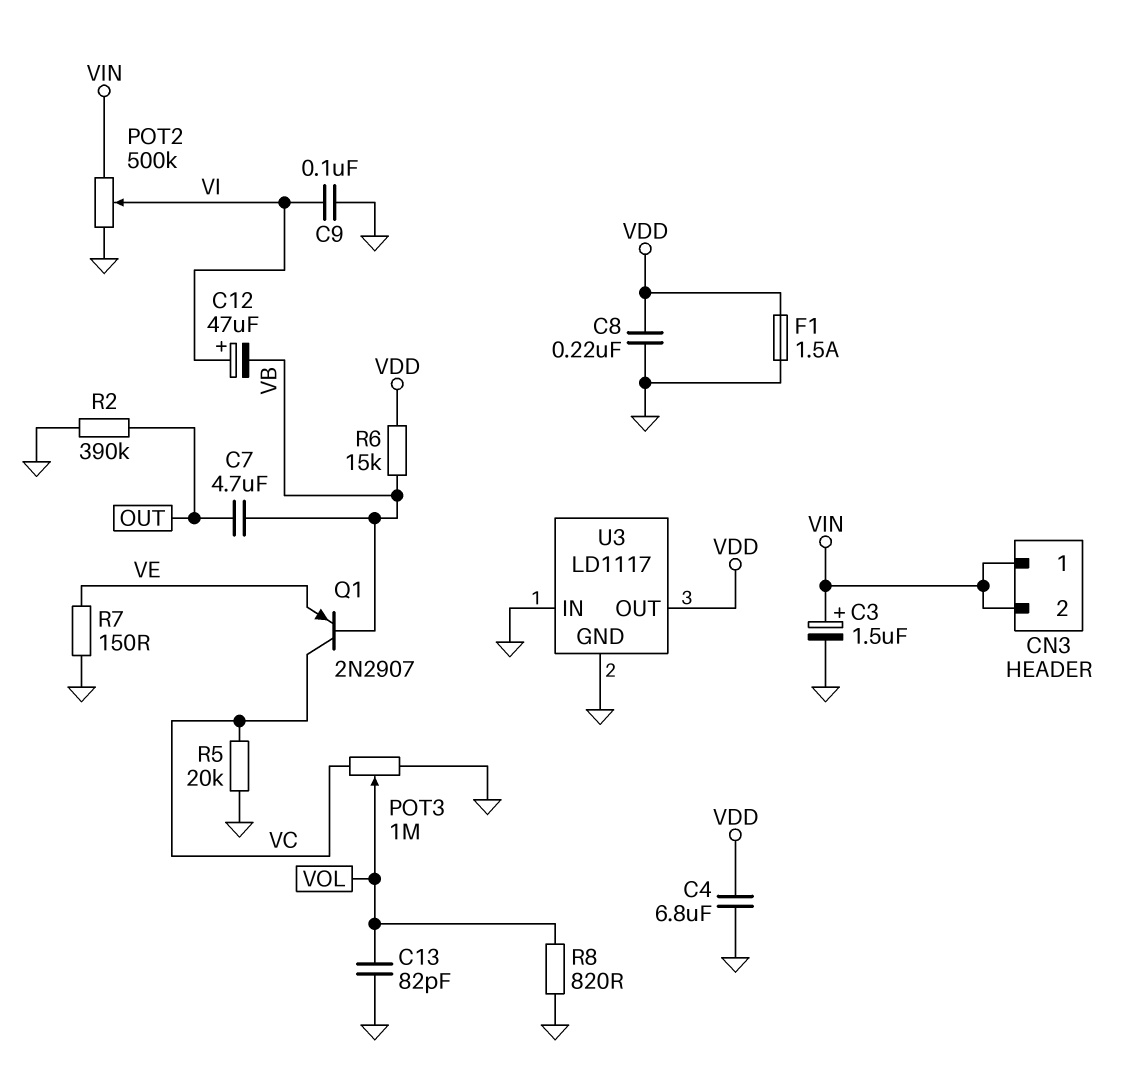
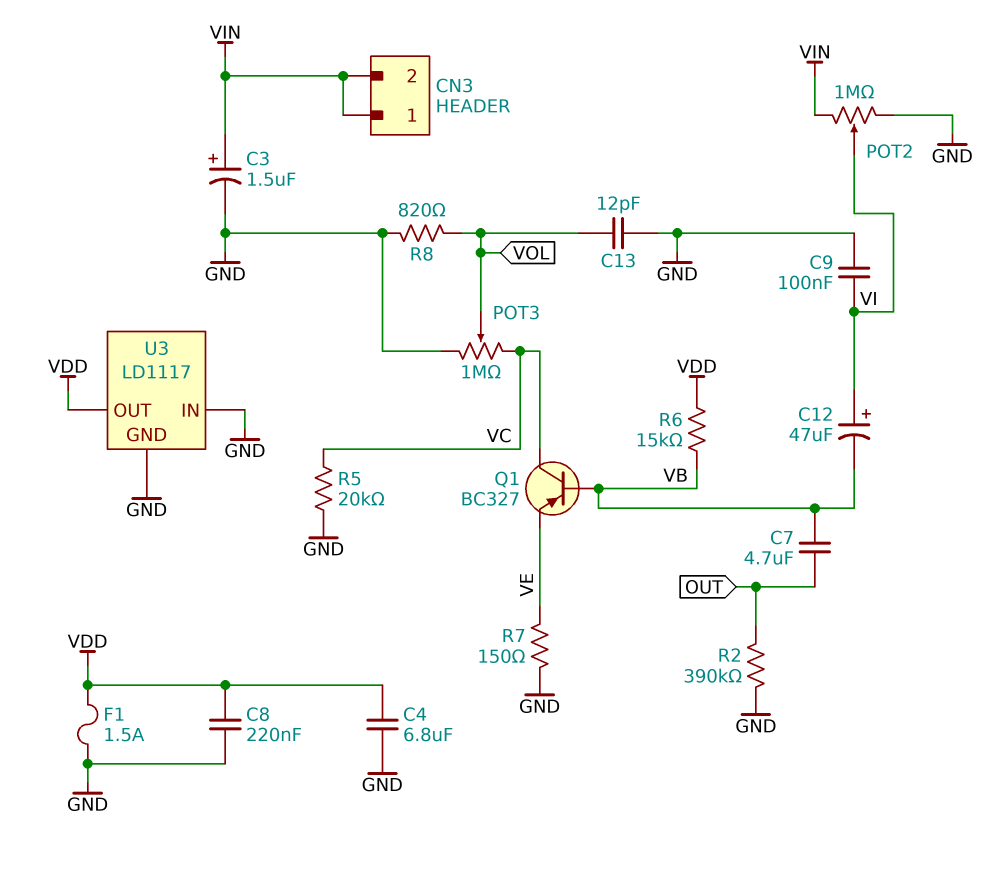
C13: 82pF (GND, VOL) -> 12pF (GND, VOL)
POT2: 500k (GND, VIN, wiper VI) -> 1M (GND, VIN, wiper VI)
Q1: PNP 2N2907 (B VB, C VC, E VE) -> PNP BC327 (B VB, C VC, E VE)

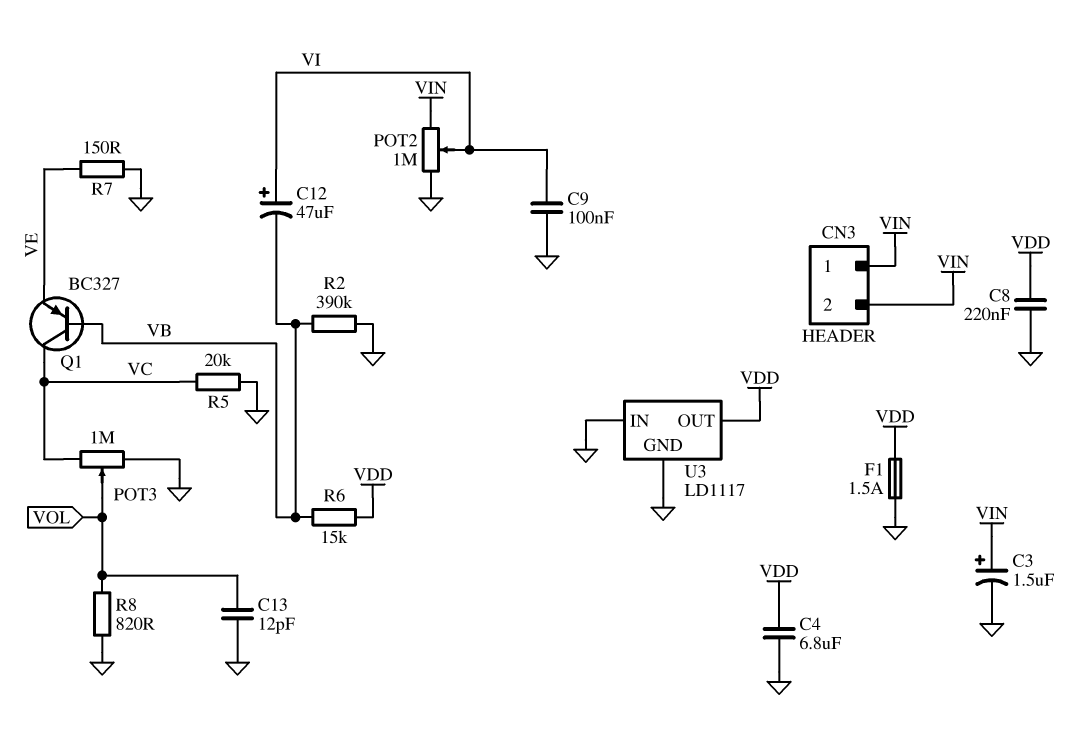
C7: 4.7uF (OUT, VB) -> none
R2: 390k (GND, OUT) -> 390k (GND, VB)

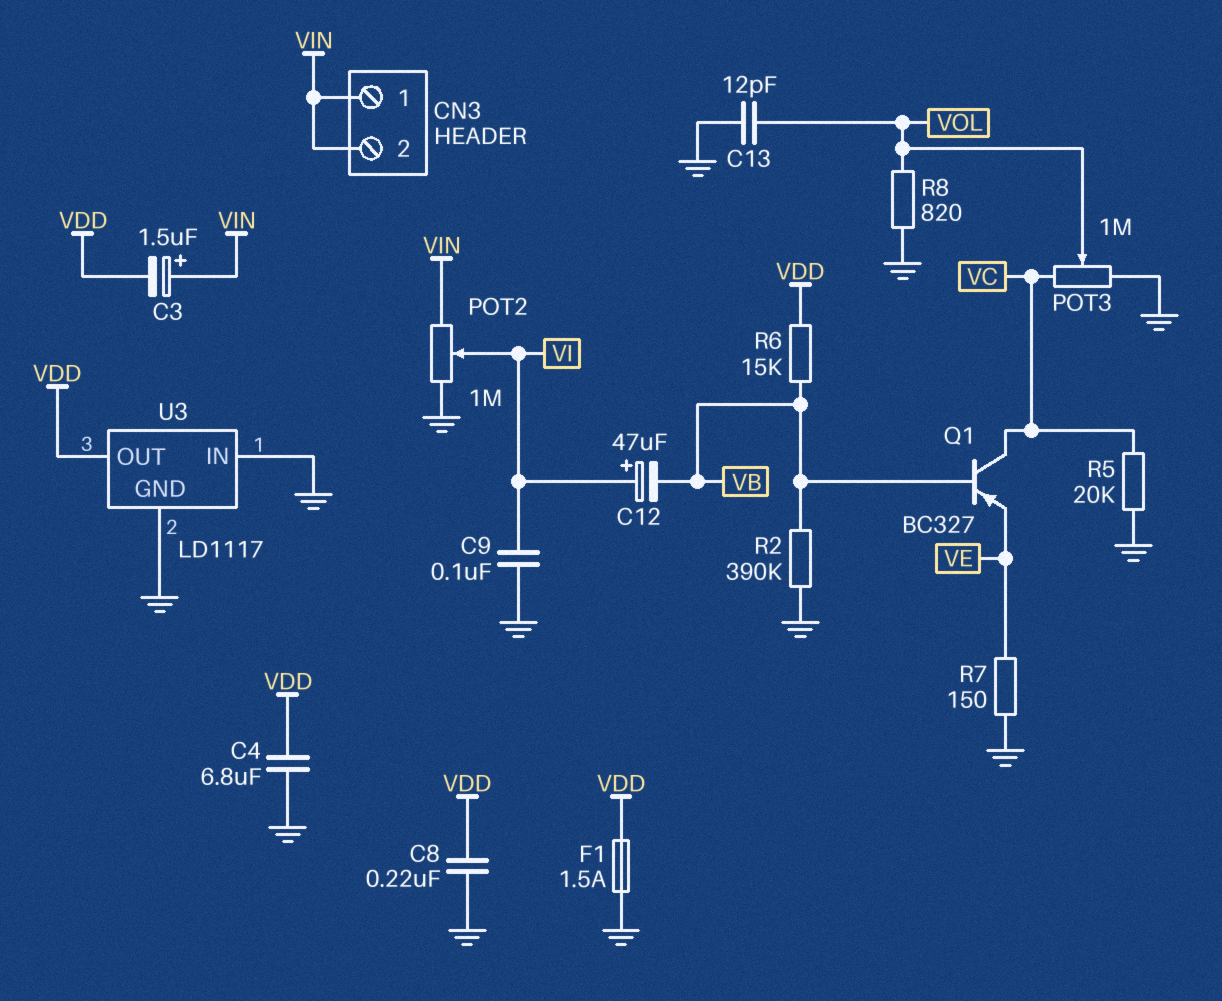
C3: 1.5uF (plus VIN, minus GND) -> 1.5uF (plus VIN, minus VDD)

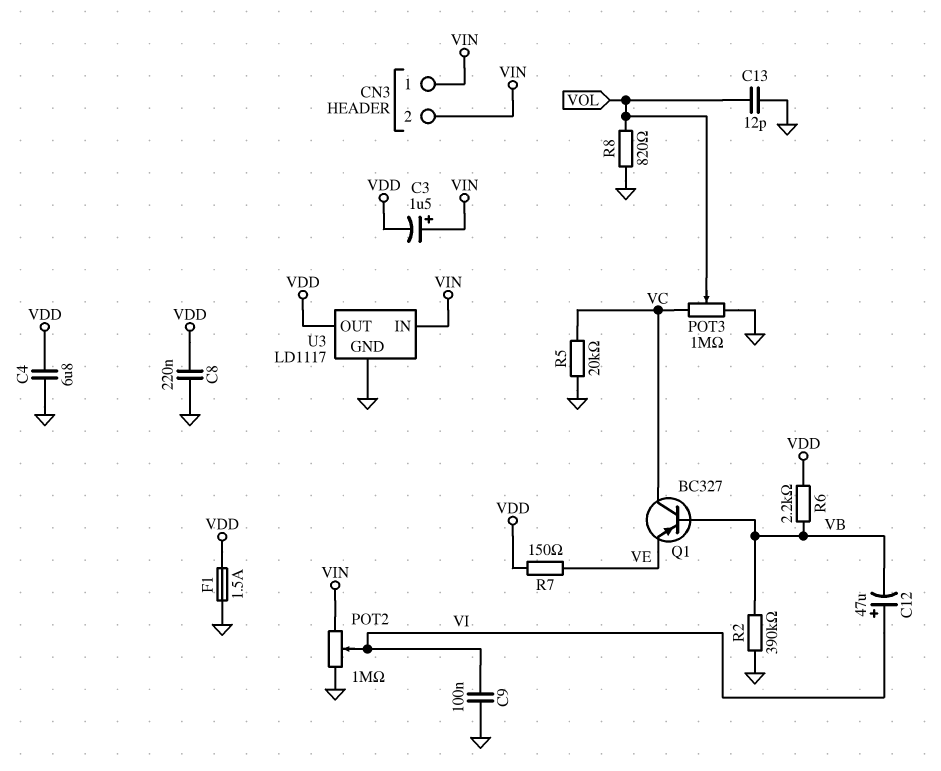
R6: 15k (VB, VDD) -> 2.2k (VB, VDD)
R7: 150 (GND, VE) -> 150 (VDD, VE)
U3 pin IN: GND -> VIN

